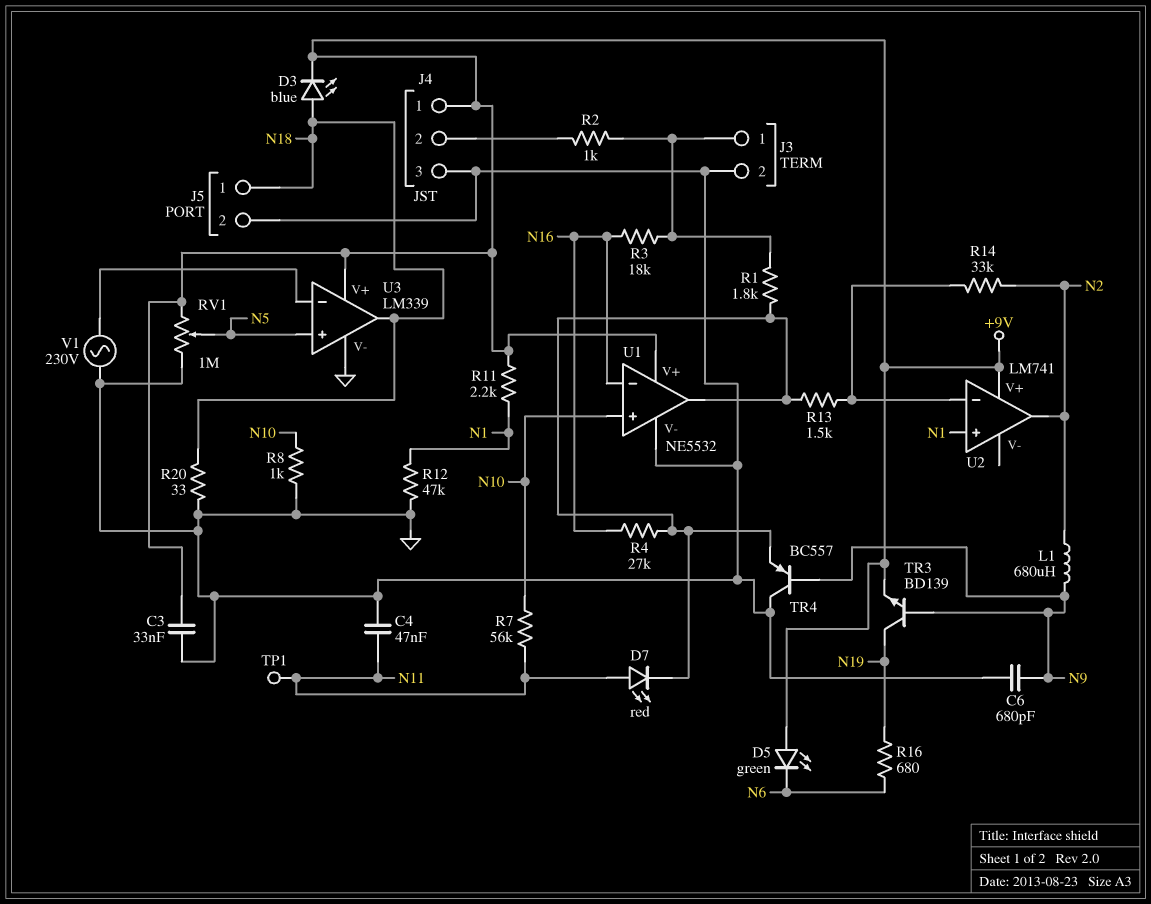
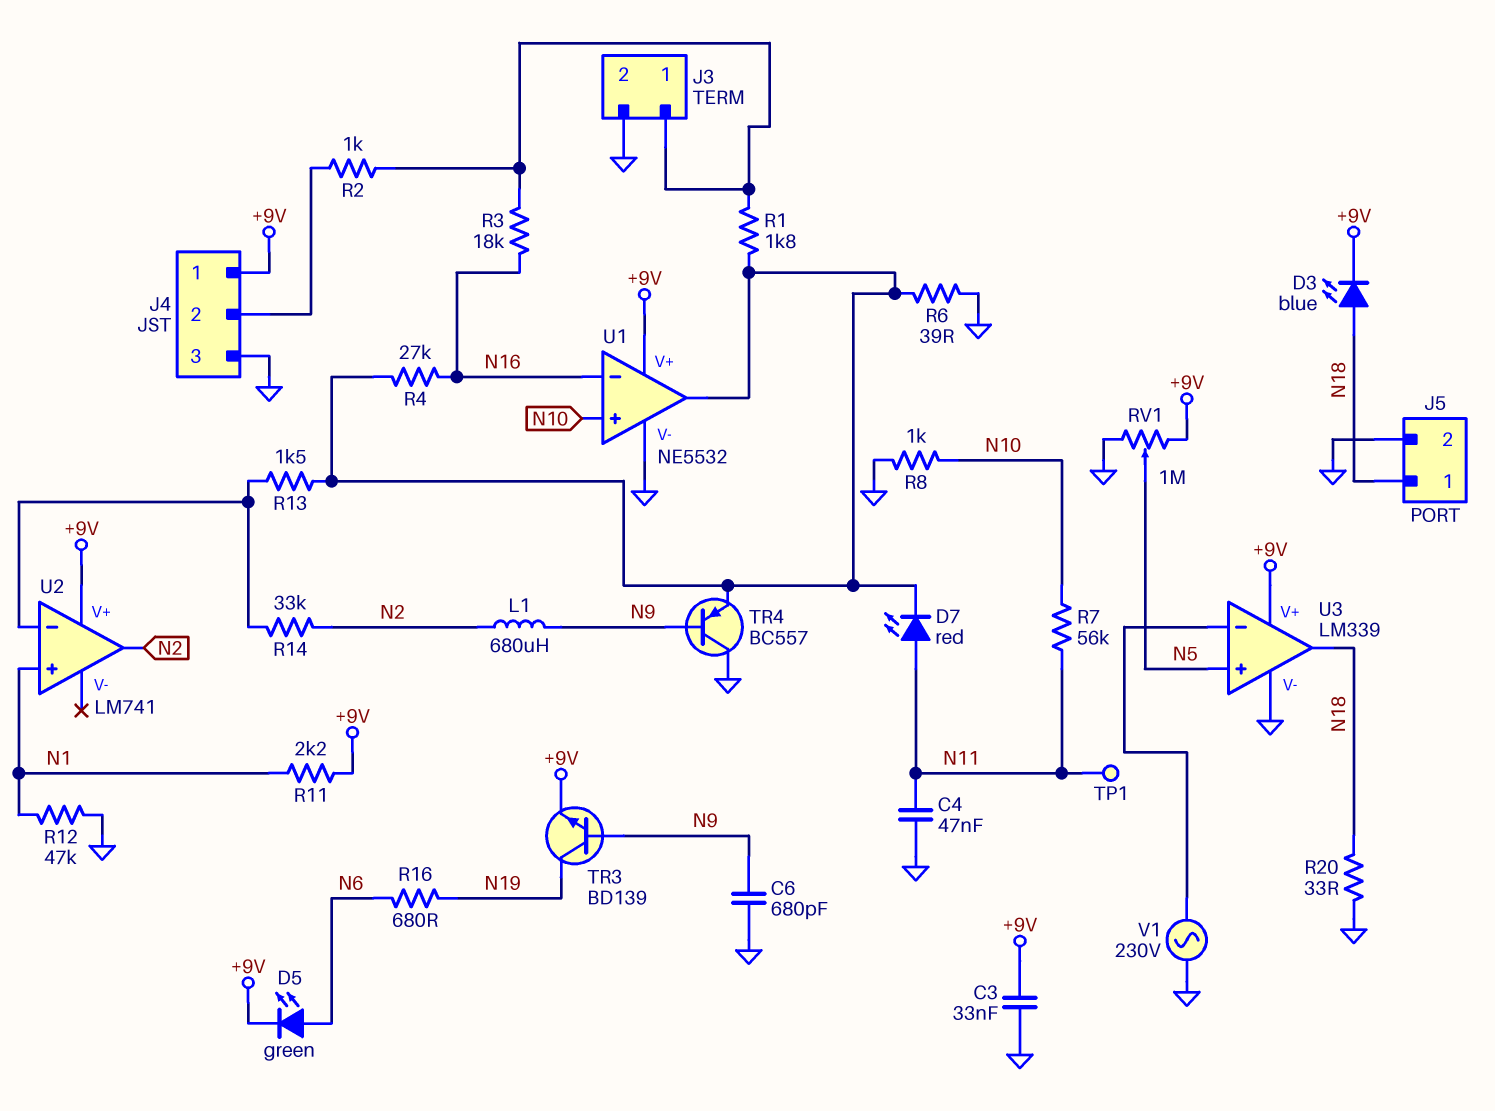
D5: LED green (A +9V, K N6) -> LED green (A N6, K +9V)
R6: none -> 39 (GND, U1/out)

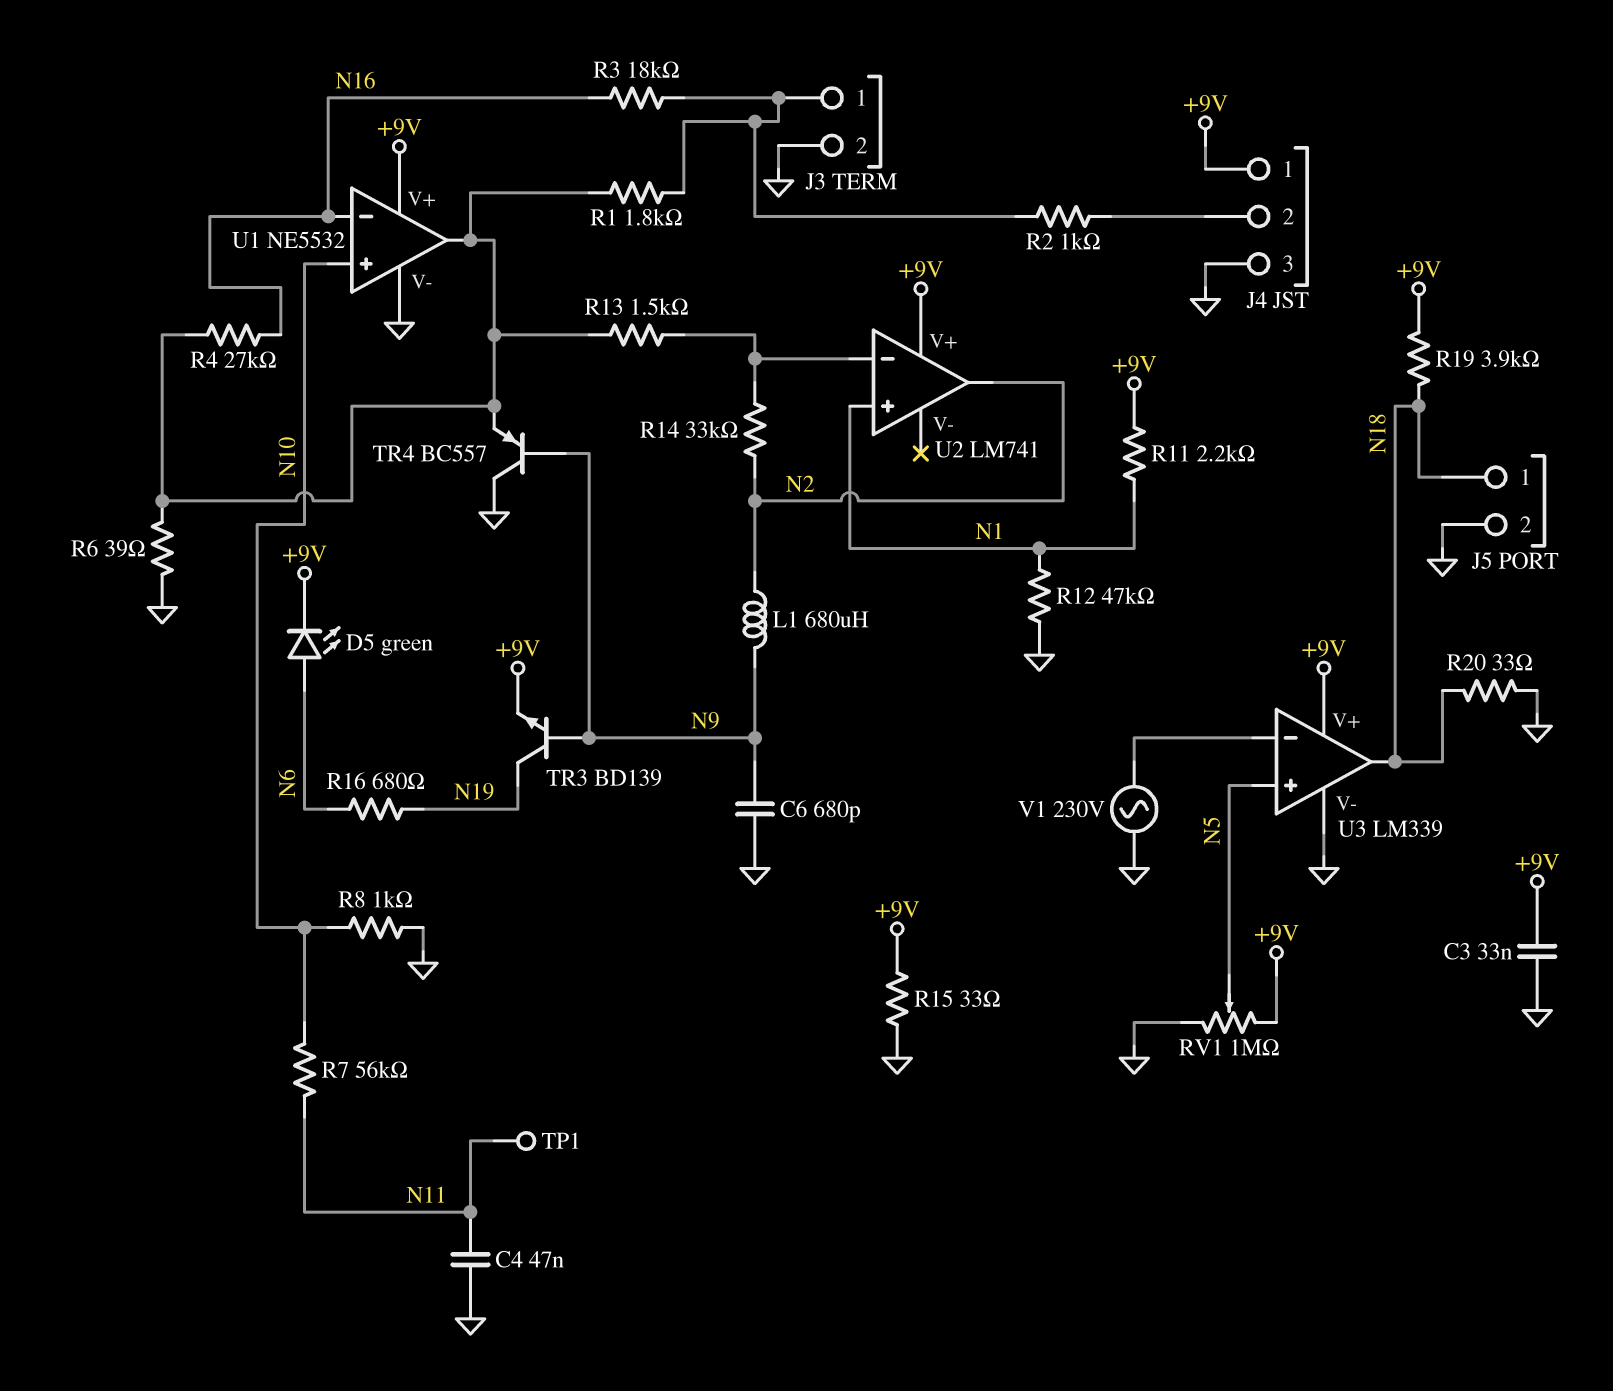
D3: LED blue (A N18, K +9V) -> none
D7: LED red (A N11, K U1/out) -> none
R15: none -> 33 (+9V, GND)
R19: none -> 3.9k (+9V, N18)

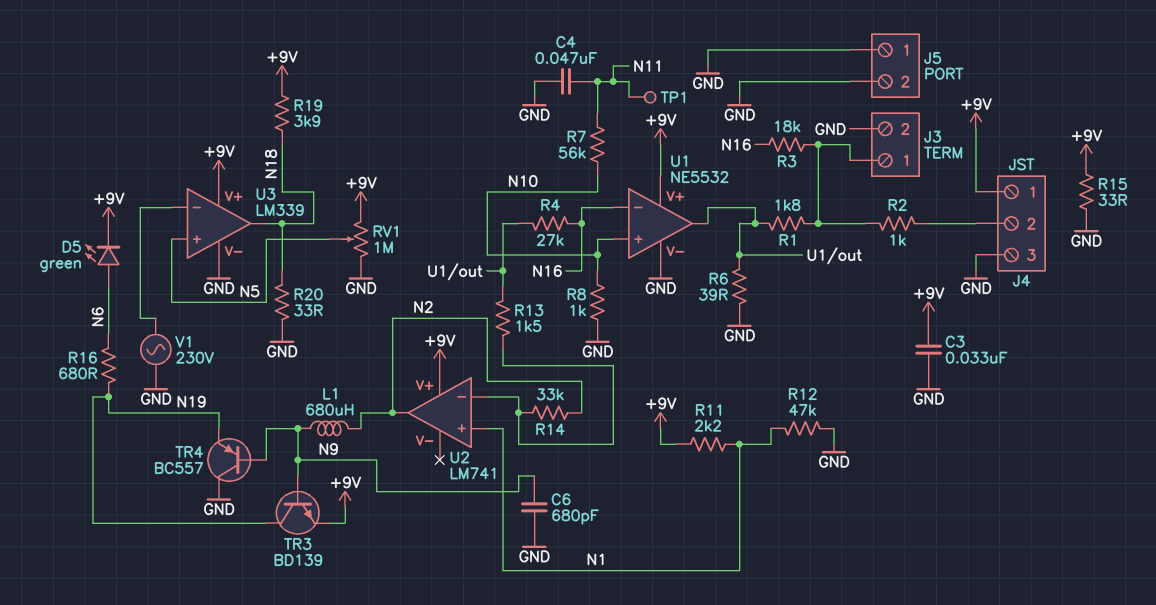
J5 pin 1: N18 -> GND
TR4: PNP BC557 (B N9, C GND, E U1/out) -> PNP BC557 (B N9, C GND, E N19)

